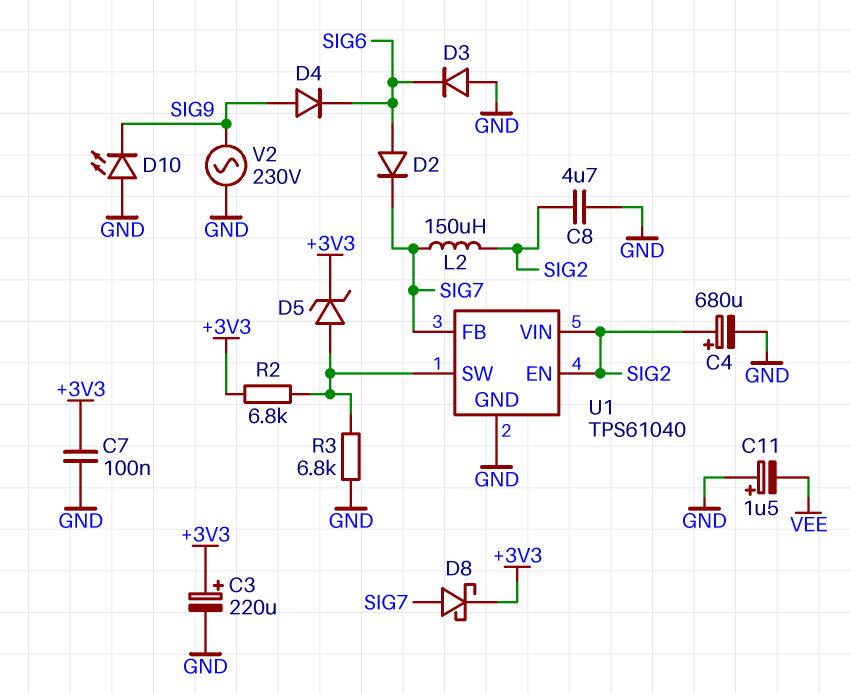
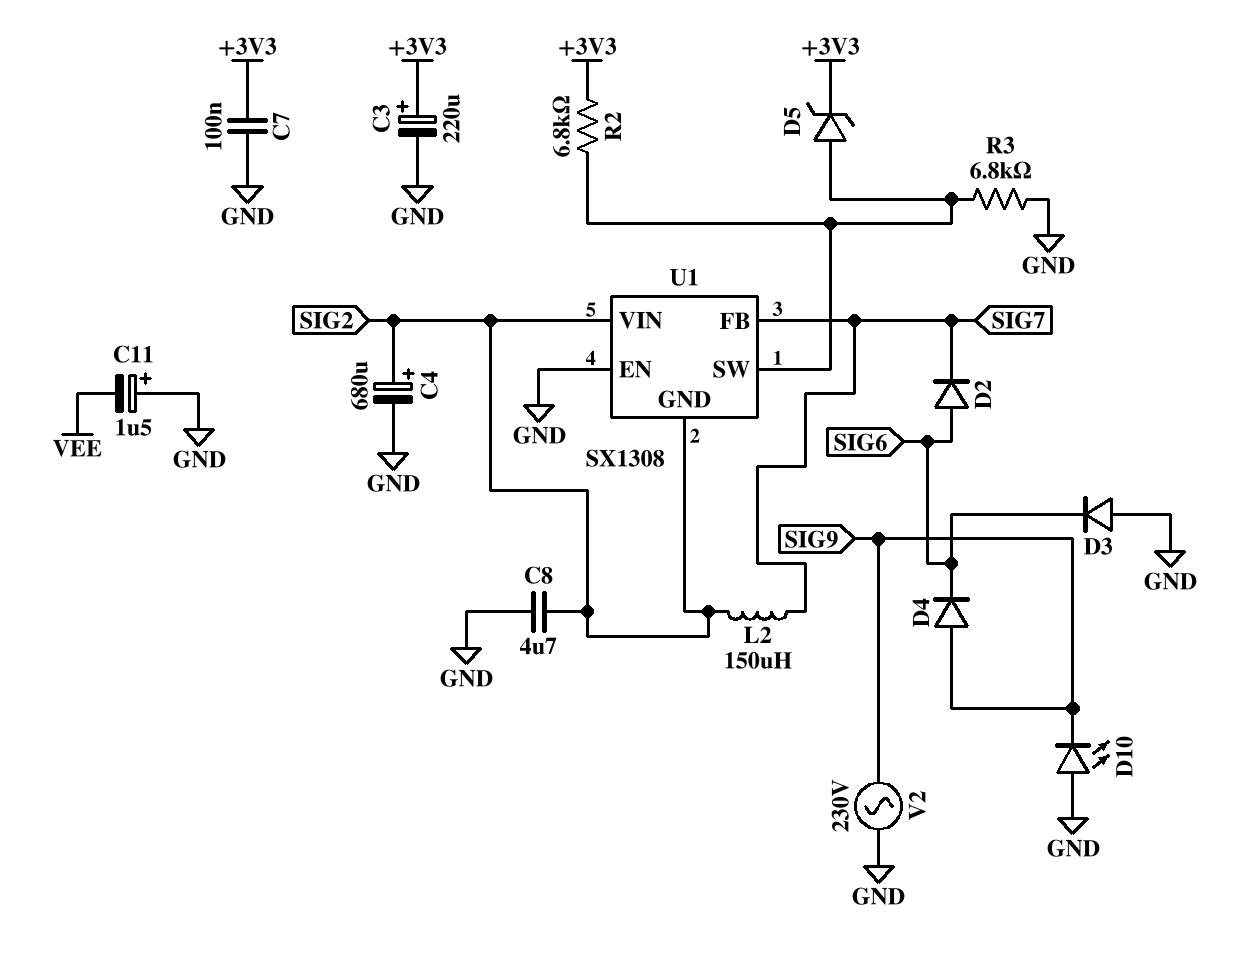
D8: schottky (A SIG7, K +3V3) -> none
U1: TPS61040 -> SX1308
U1 pin EN: SIG2 -> GND
U1 pin GND: GND -> SIG2

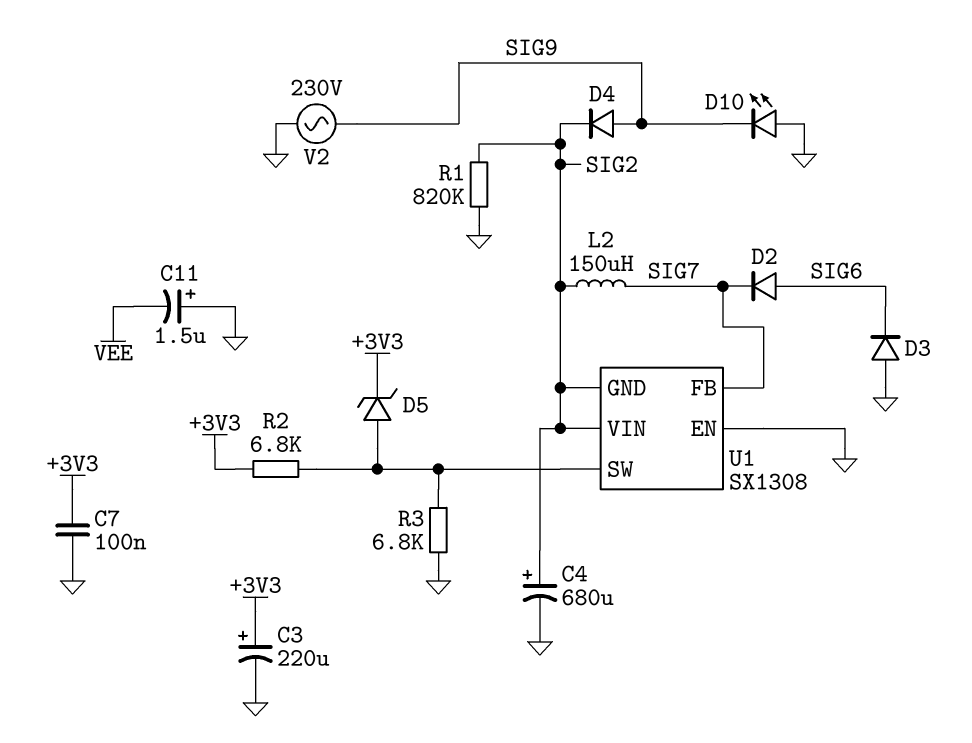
C8: 4.7uF (GND, SIG2) -> none
D4: diode (A SIG9, K SIG6) -> diode (A SIG9, K SIG2)
R1: none -> 820k (GND, SIG2)

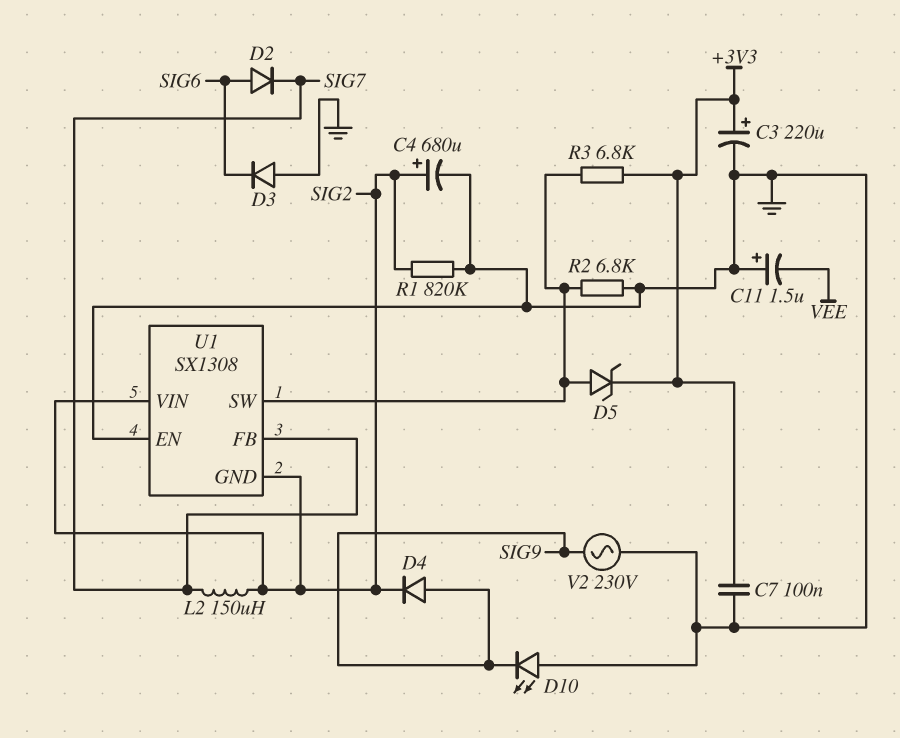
R2: 6.8k (+3V3, U1/SW) -> 6.8k (GND, U1/SW)
R3: 6.8k (GND, U1/SW) -> 6.8k (+3V3, U1/SW)

